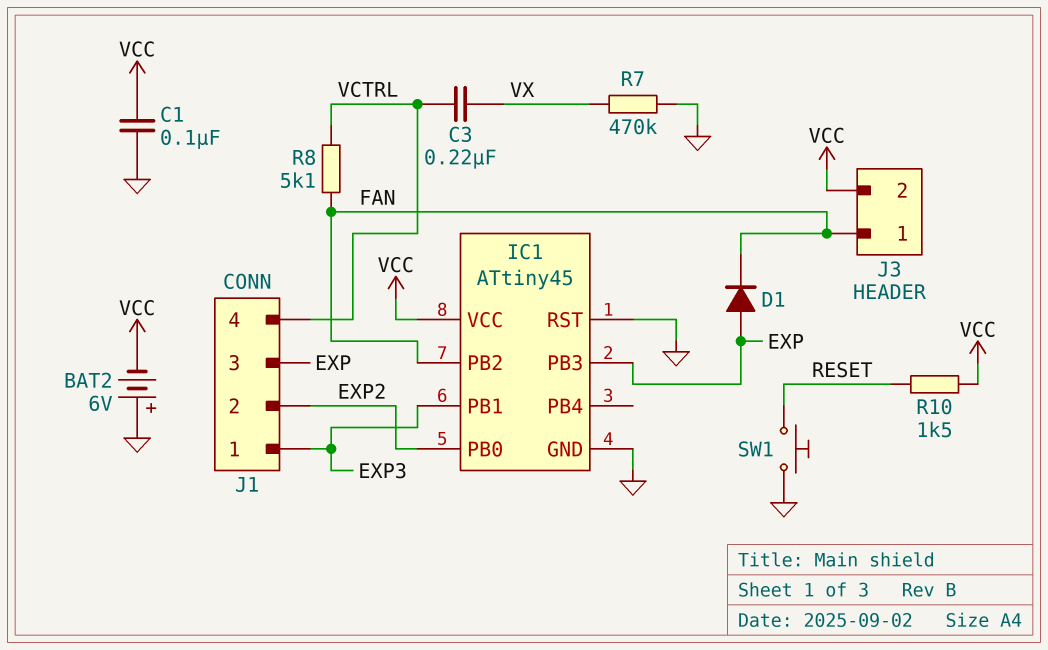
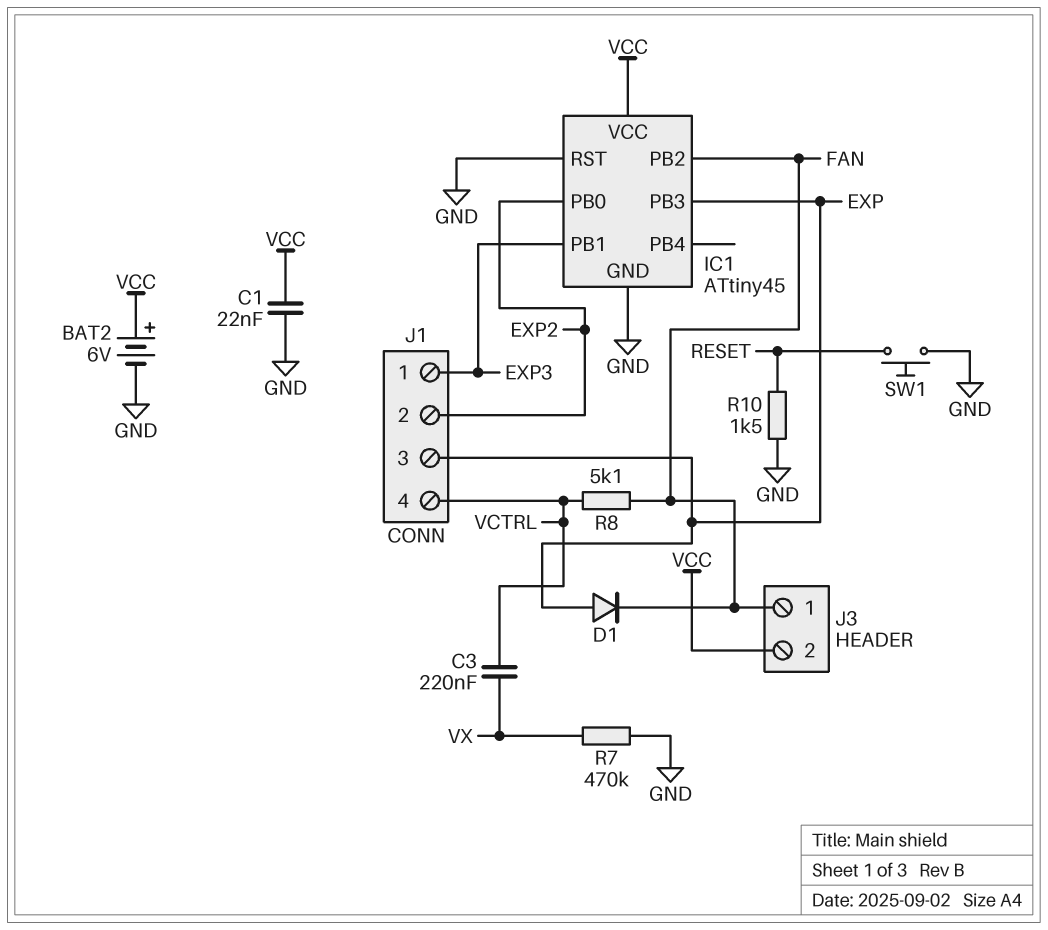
BAT2: 6V (plus GND, minus VCC) -> 6V (plus VCC, minus GND)
C1: 100nF (GND, VCC) -> 22nF (GND, VCC)
R10: 1.5k (RESET, VCC) -> 1.5k (GND, RESET)

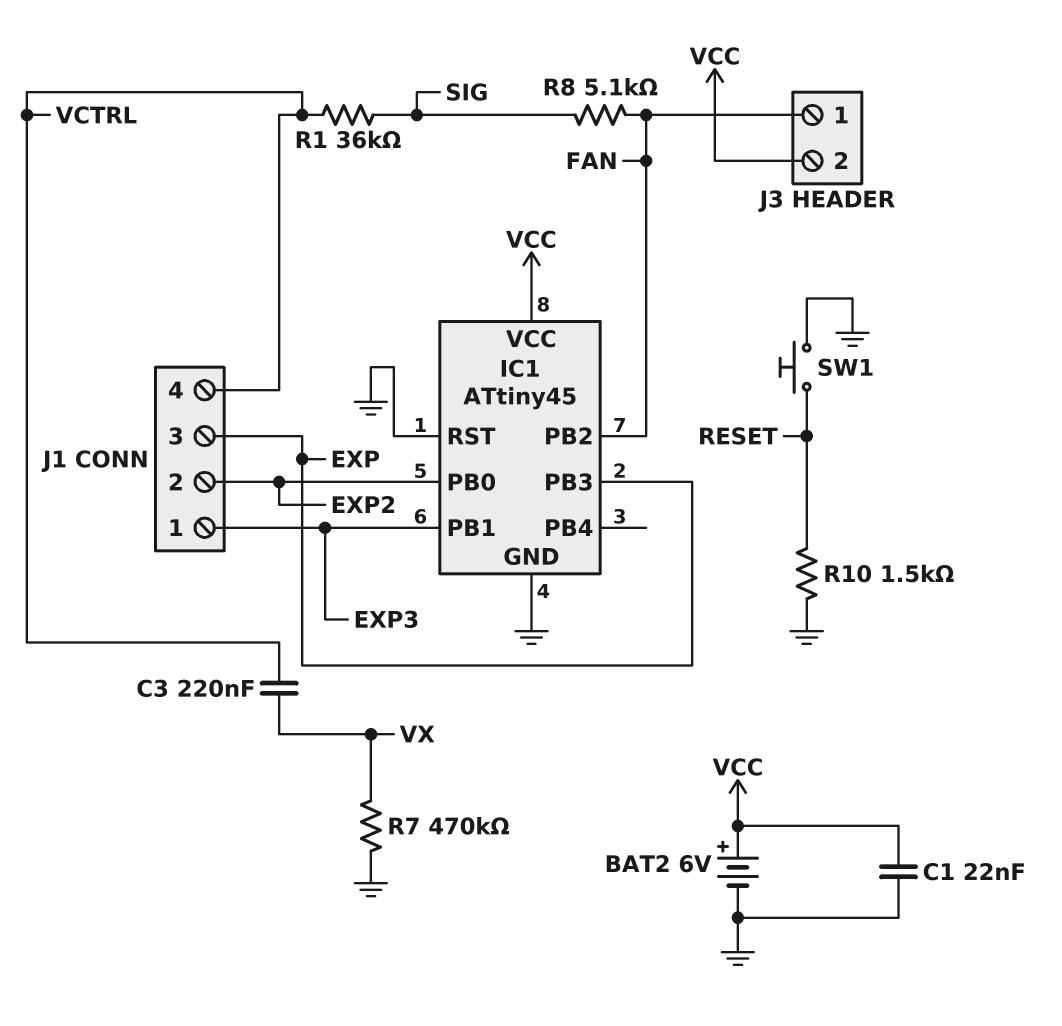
D1: diode (A EXP, K FAN) -> none
R1: none -> 36k (SIG, VCTRL)
R8: 5.1k (FAN, VCTRL) -> 5.1k (FAN, SIG)

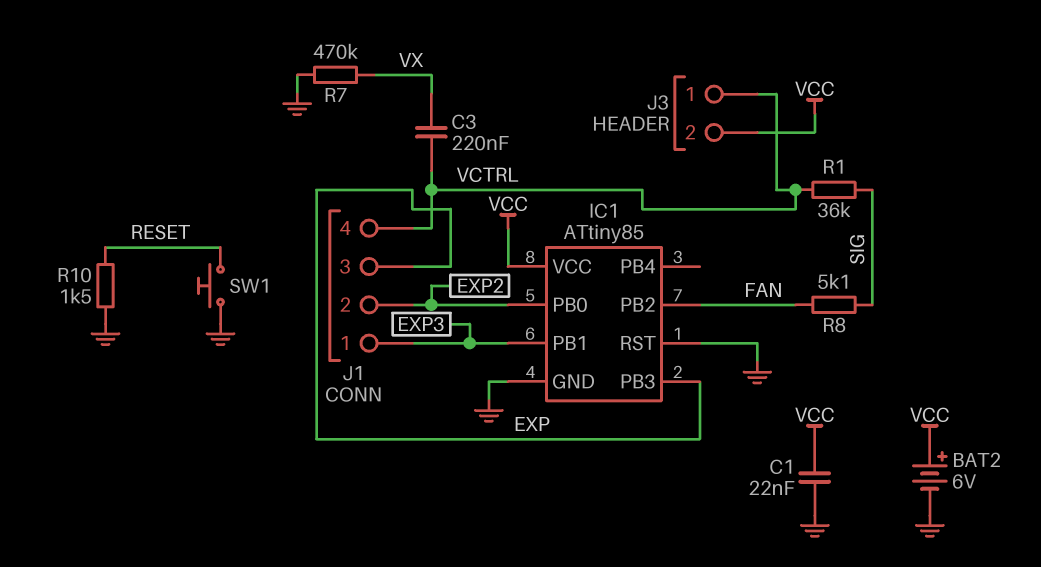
IC1: ATtiny45 -> ATtiny85
J3 pin 1: FAN -> VCTRL

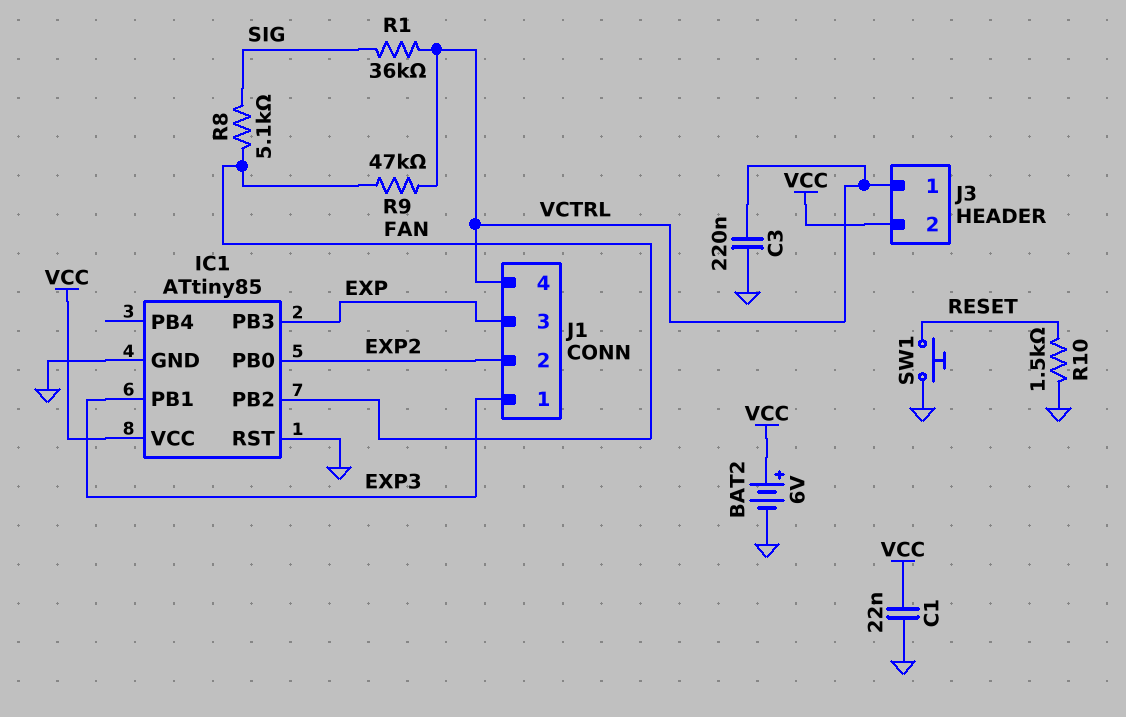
C3: 220nF (VCTRL, VX) -> 220nF (GND, VCTRL)
R7: 470k (GND, VX) -> none
R9: none -> 47k (FAN, VCTRL)

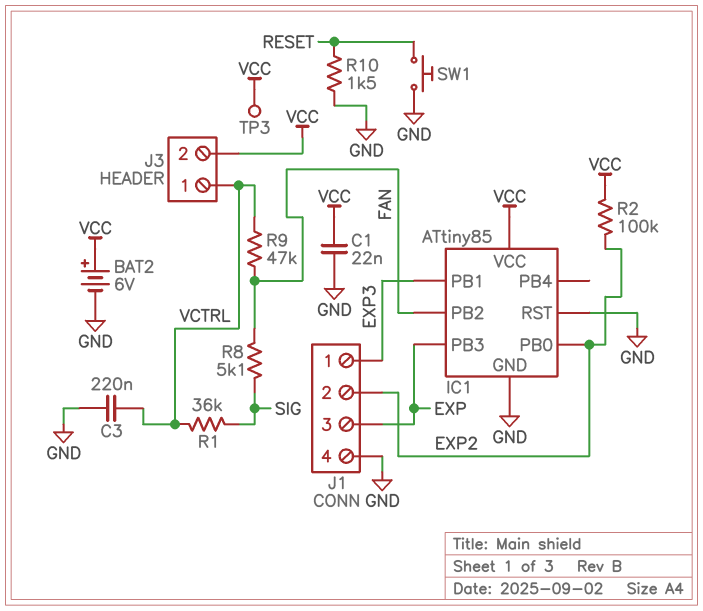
J1 pin 4: VCTRL -> GND
R2: none -> 100k (EXP2, VCC)
TP3: none -> test point (VCC)

